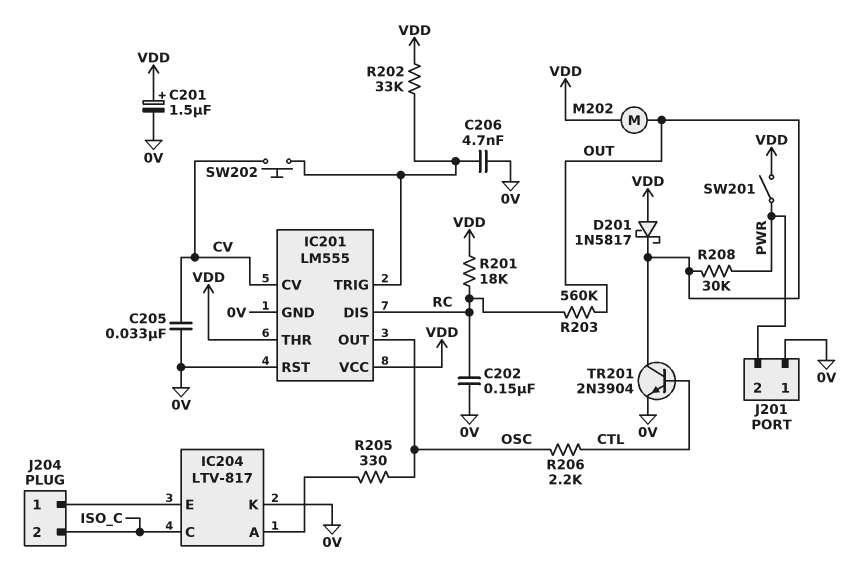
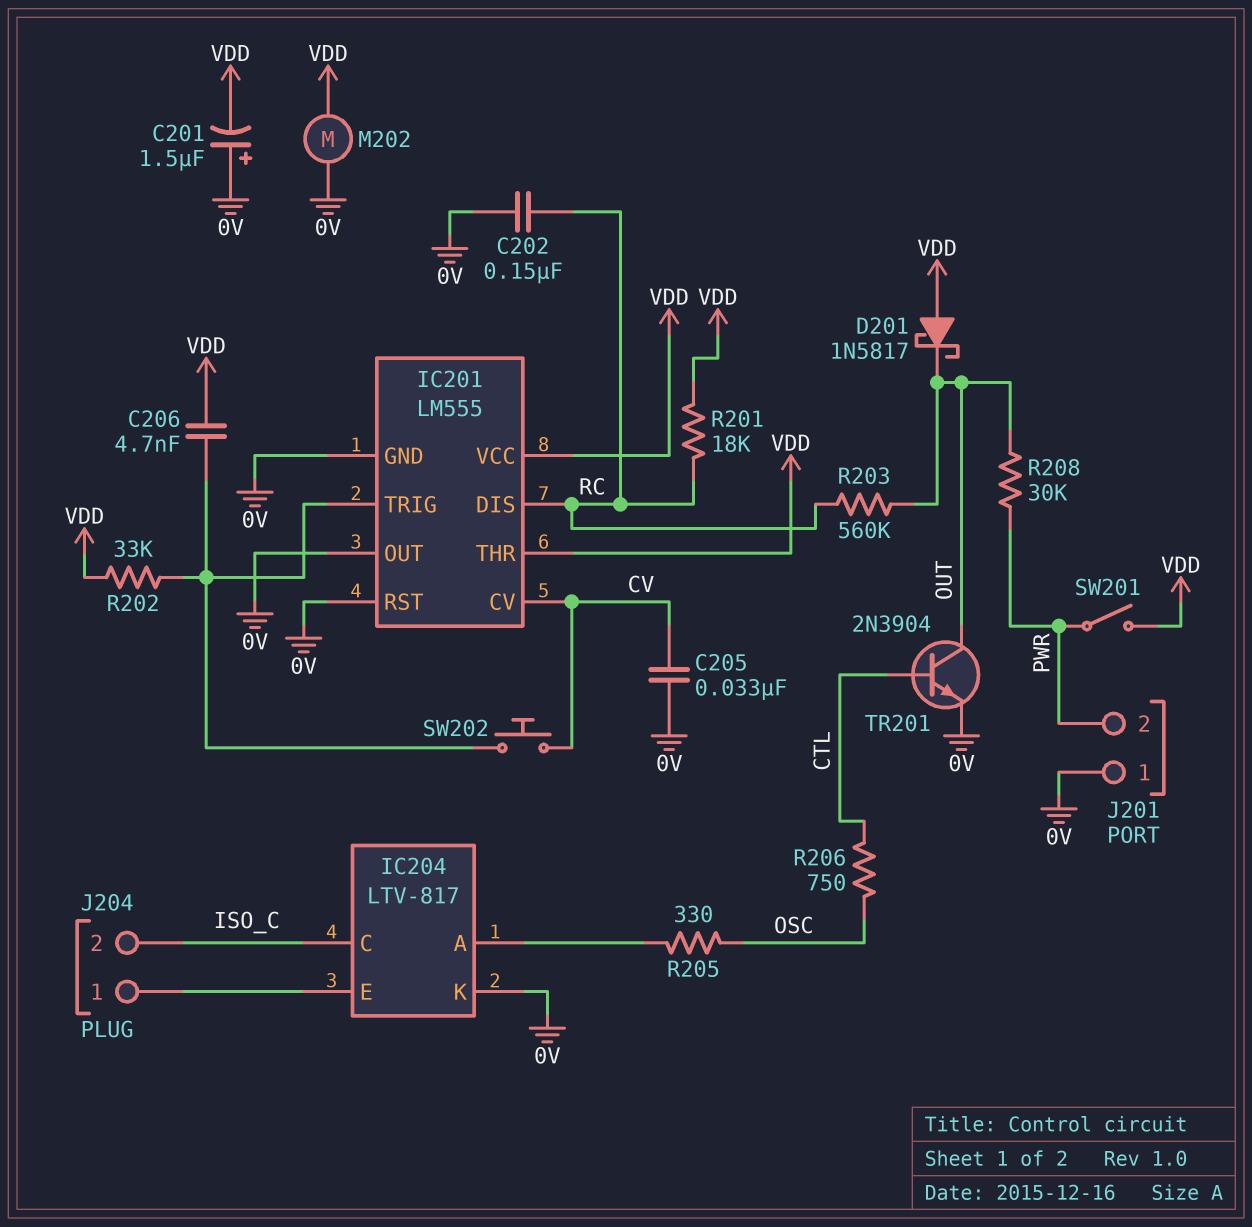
C201: 1.5uF (plus VDD, minus 0V) -> 1.5uF (plus 0V, minus VDD)
C206: 4.7nF (0V, IC201/TRIG) -> 4.7nF (IC201/TRIG, VDD)
IC201 pin OUT: OSC -> 0V
M202: motor (OUT, VDD) -> motor (0V, VDD)
R206: 2.2k (CTL, OSC) -> 750 (CTL, OSC)

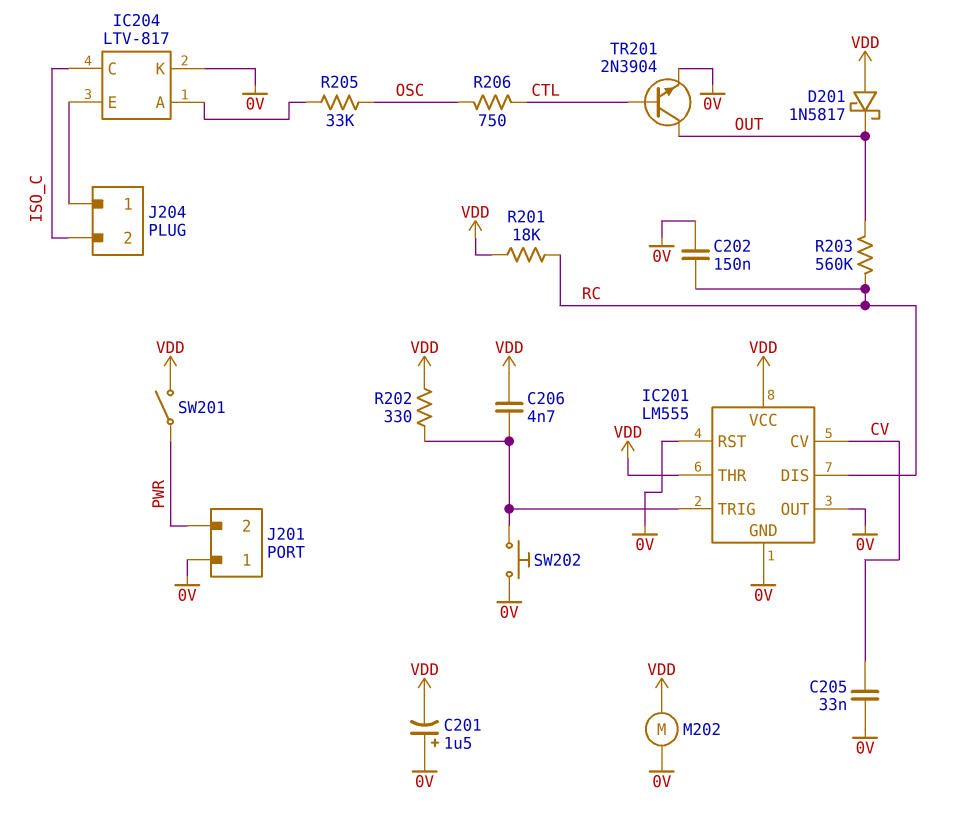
R202: 33k (IC201/TRIG, VDD) -> 330 (IC201/TRIG, VDD)
R205: 330 (IC204/A, OSC) -> 33k (IC204/A, OSC)
R208: 30k (OUT, PWR) -> none
SW202: button (CV, IC201/TRIG) -> button (0V, IC201/TRIG)

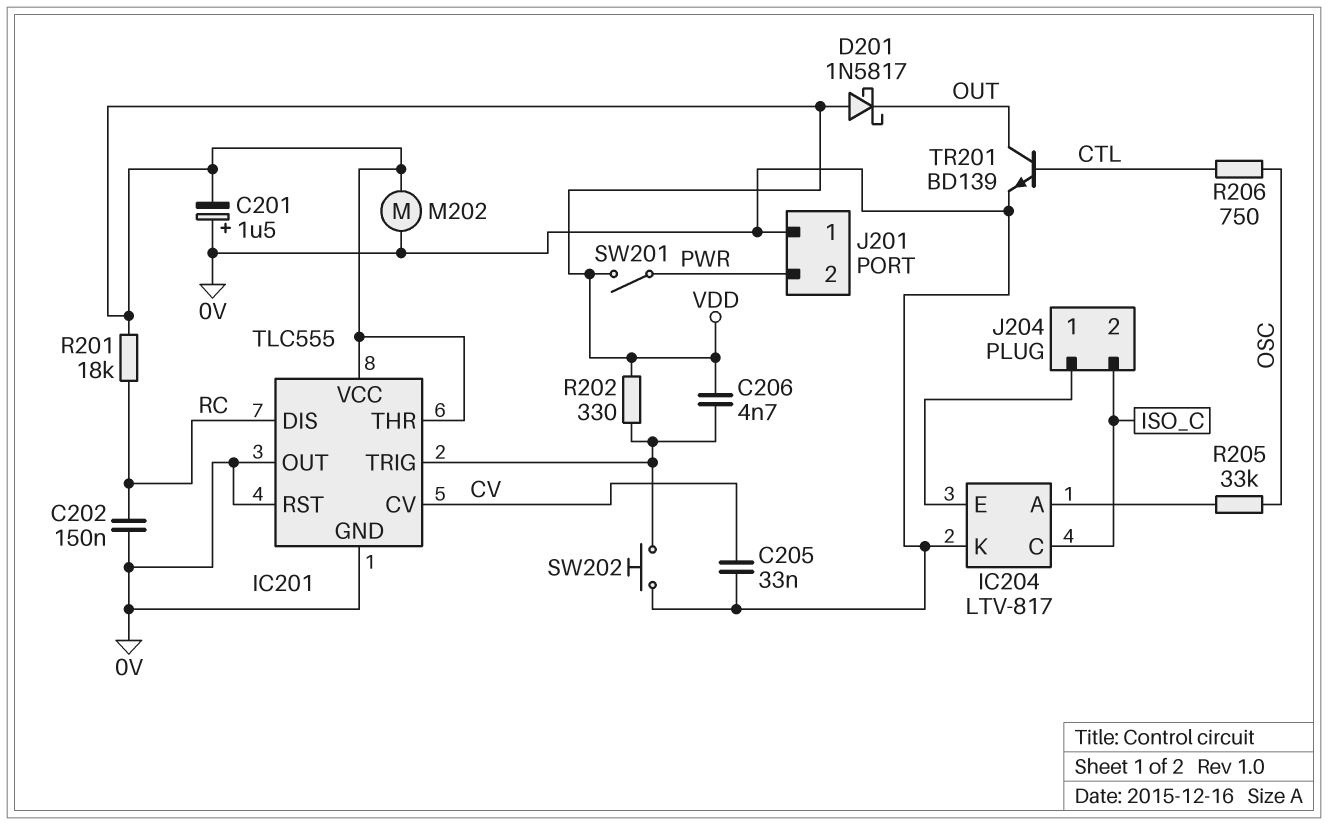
IC201: LM555 -> TLC555
R203: 560k (OUT, RC) -> none
TR201: NPN 2N3904 (B CTL, C OUT, E 0V) -> NPN BD139 (B CTL, C OUT, E 0V)

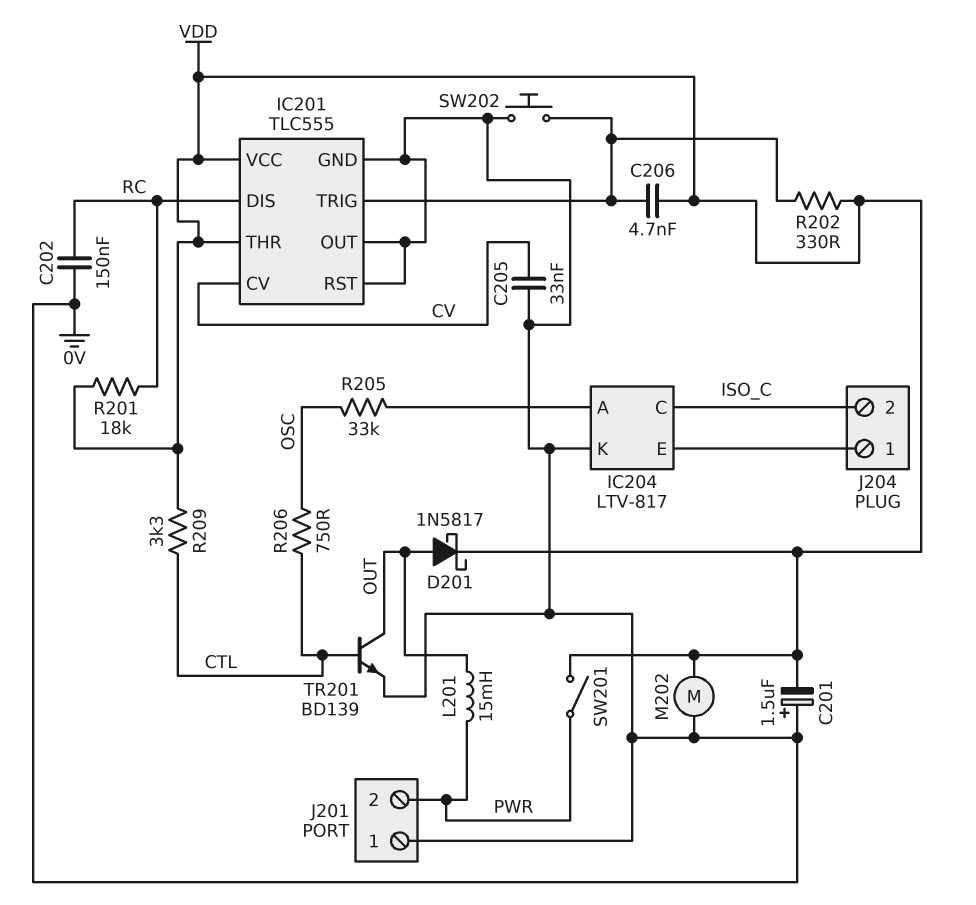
D201: schottky 1N5817 (A VDD, K OUT) -> schottky 1N5817 (A OUT, K VDD)
L201: none -> 15mH (OUT, PWR)
R209: none -> 3.3k (CTL, VDD)

